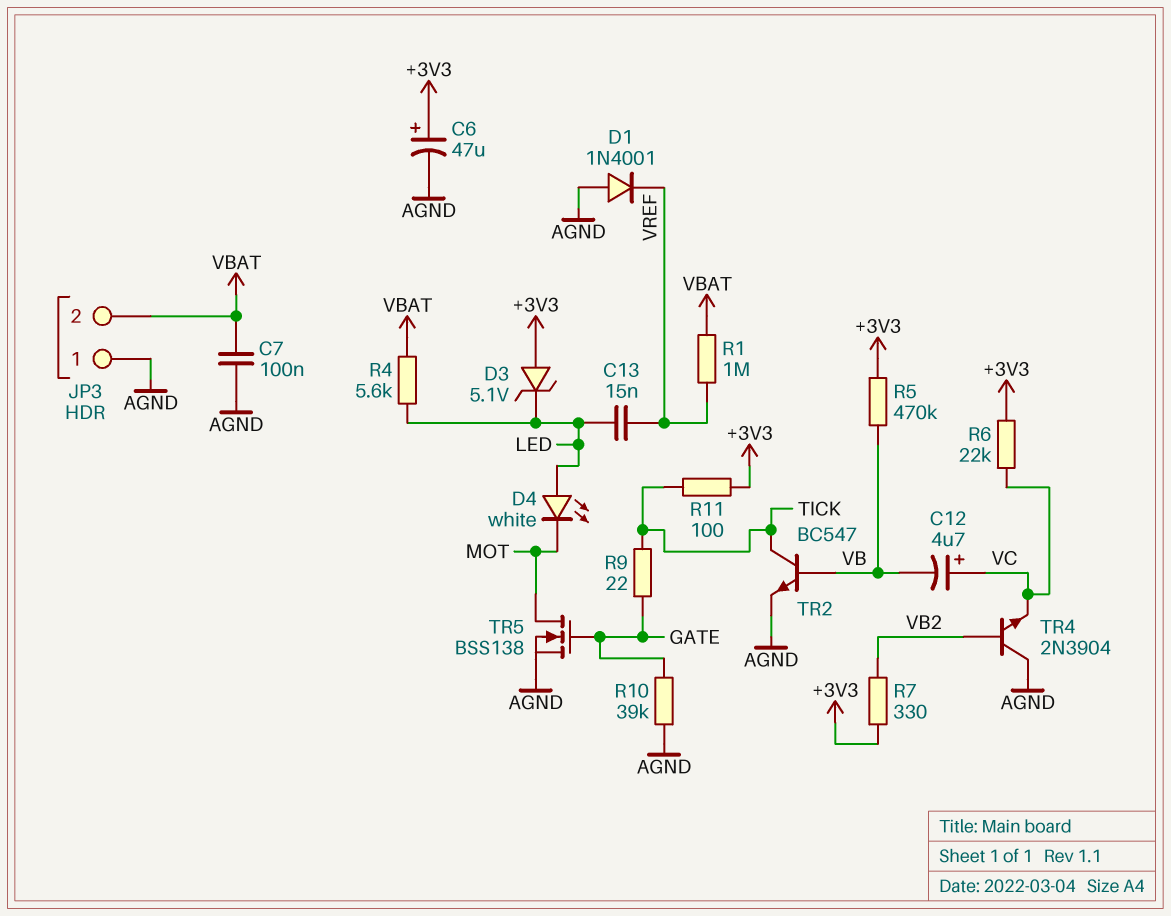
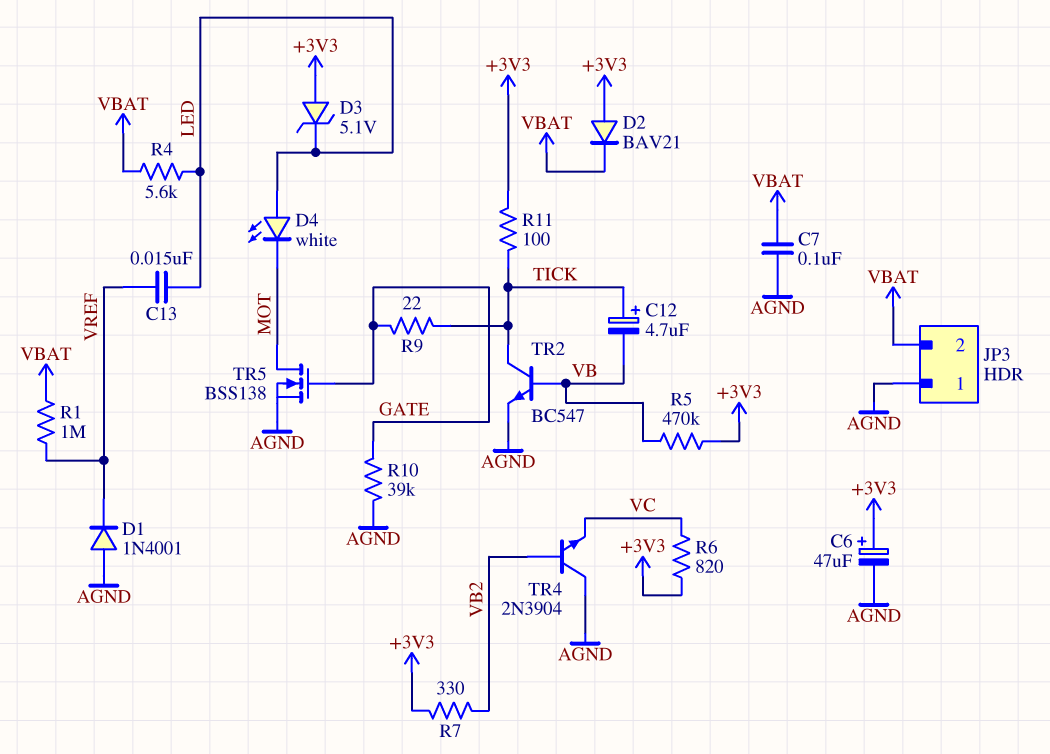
C12: 4.7uF (plus VC, minus VB) -> 4.7uF (plus TICK, minus VB)
D2: none -> diode BAV21 (A +3V3, K VBAT)
R6: 22k (+3V3, VC) -> 820 (+3V3, VC)

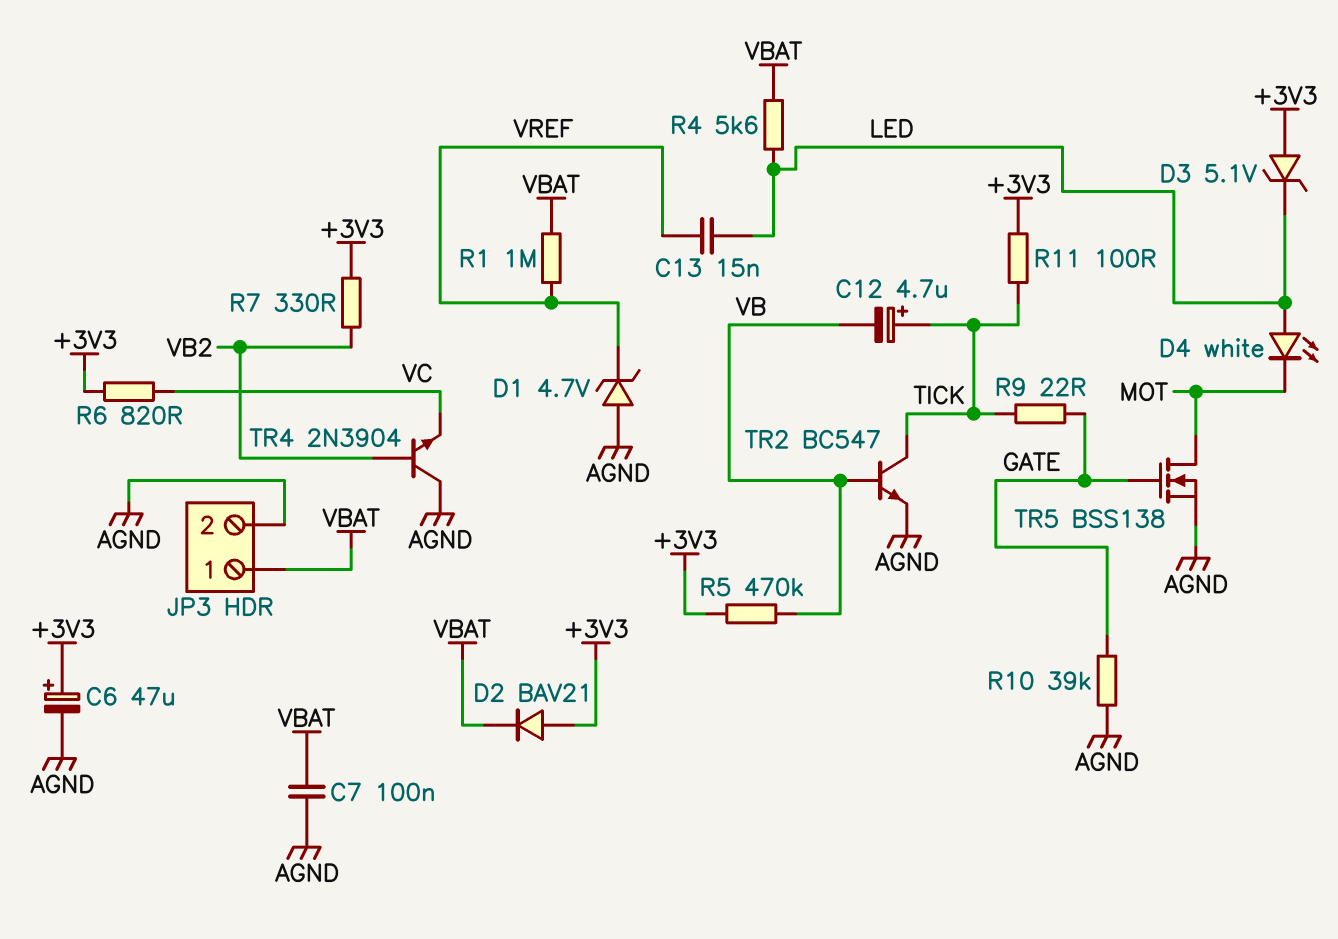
D1: diode 1N4001 (A AGND, K VREF) -> zener 4.7V (A AGND, K VREF)
JP3 pin 1: AGND -> VBAT
JP3 pin 2: VBAT -> AGND

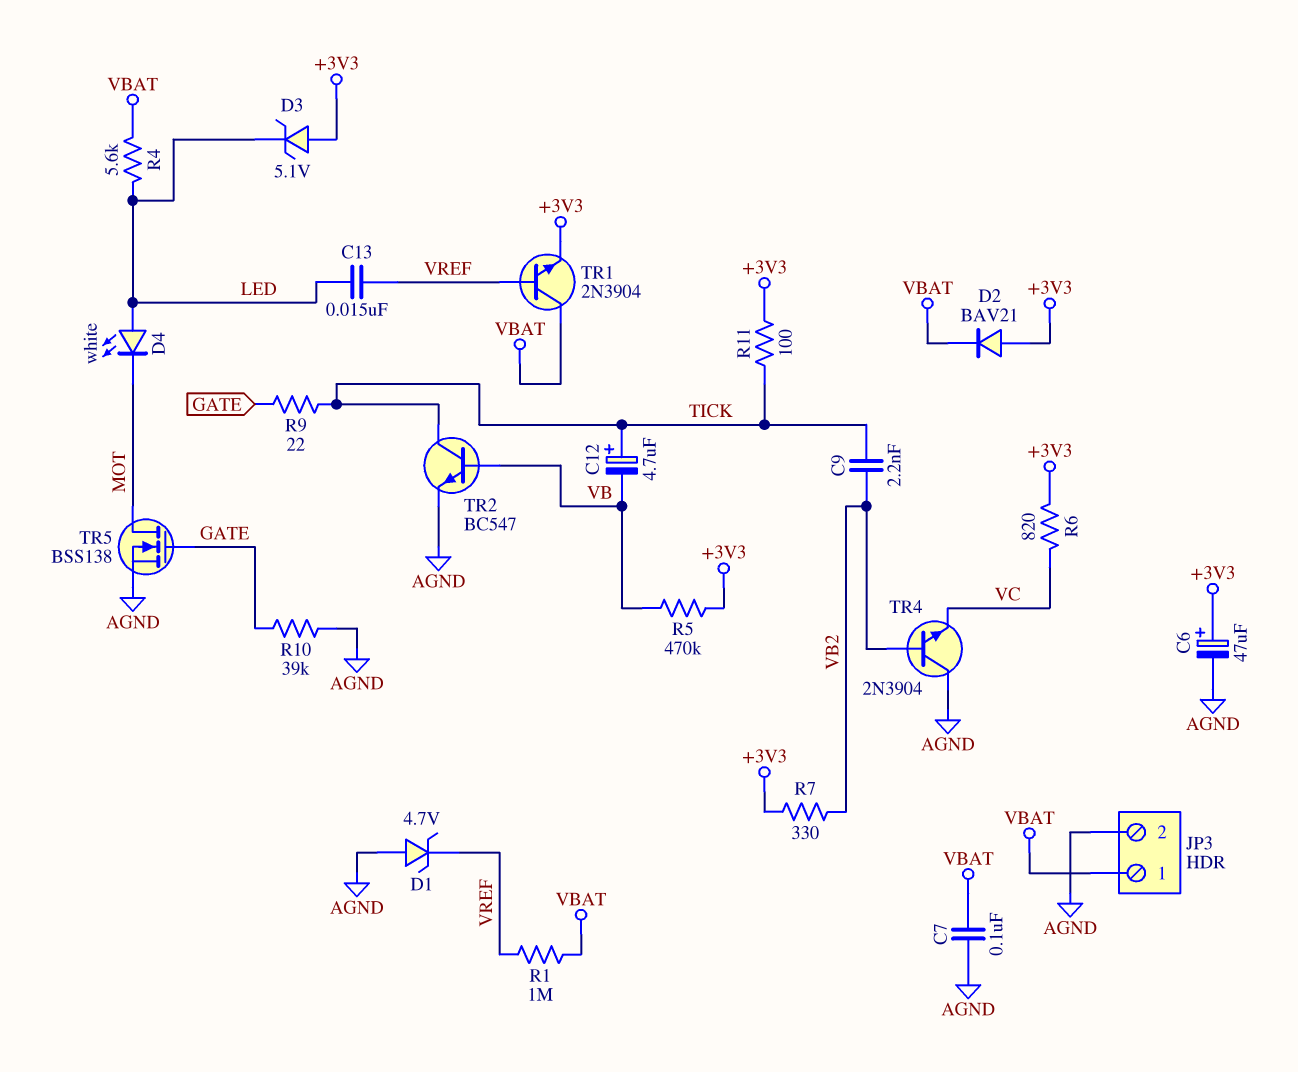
C9: none -> 2.2nF (TICK, VB2)
TR1: none -> NPN 2N3904 (B VREF, C VBAT, E +3V3)

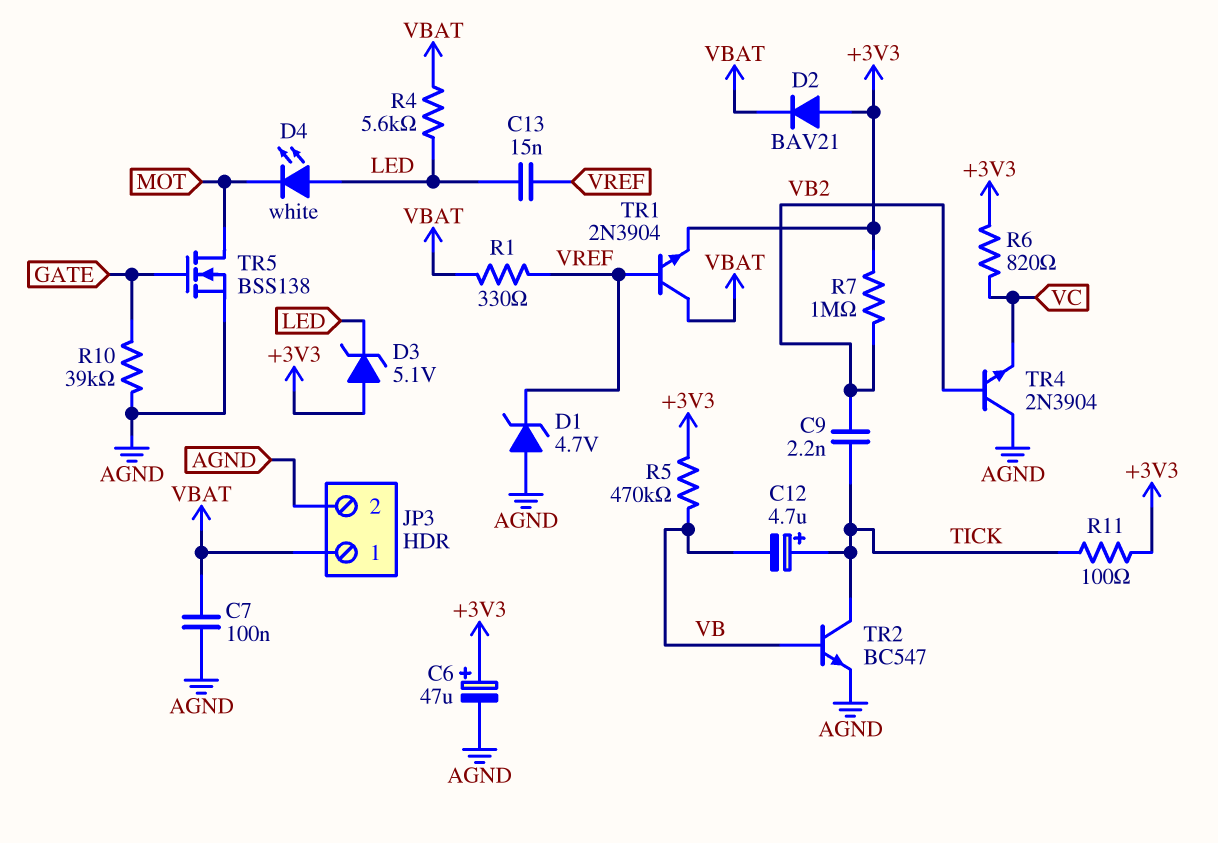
R1: 1M (VBAT, VREF) -> 330 (VBAT, VREF)
R7: 330 (+3V3, VB2) -> 1M (+3V3, VB2)
R9: 22 (GATE, TICK) -> none

